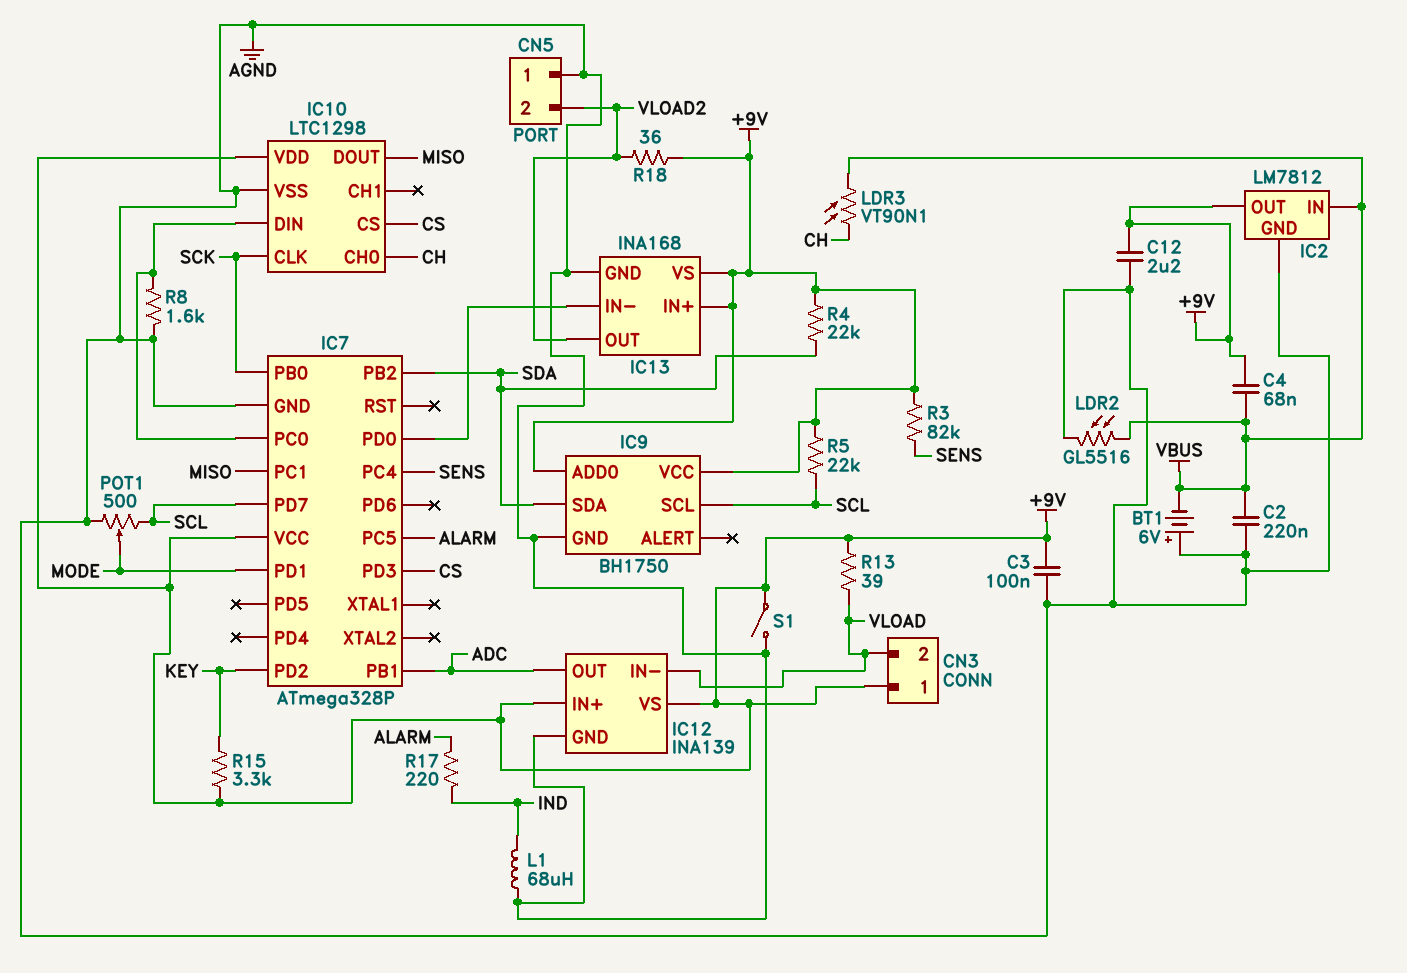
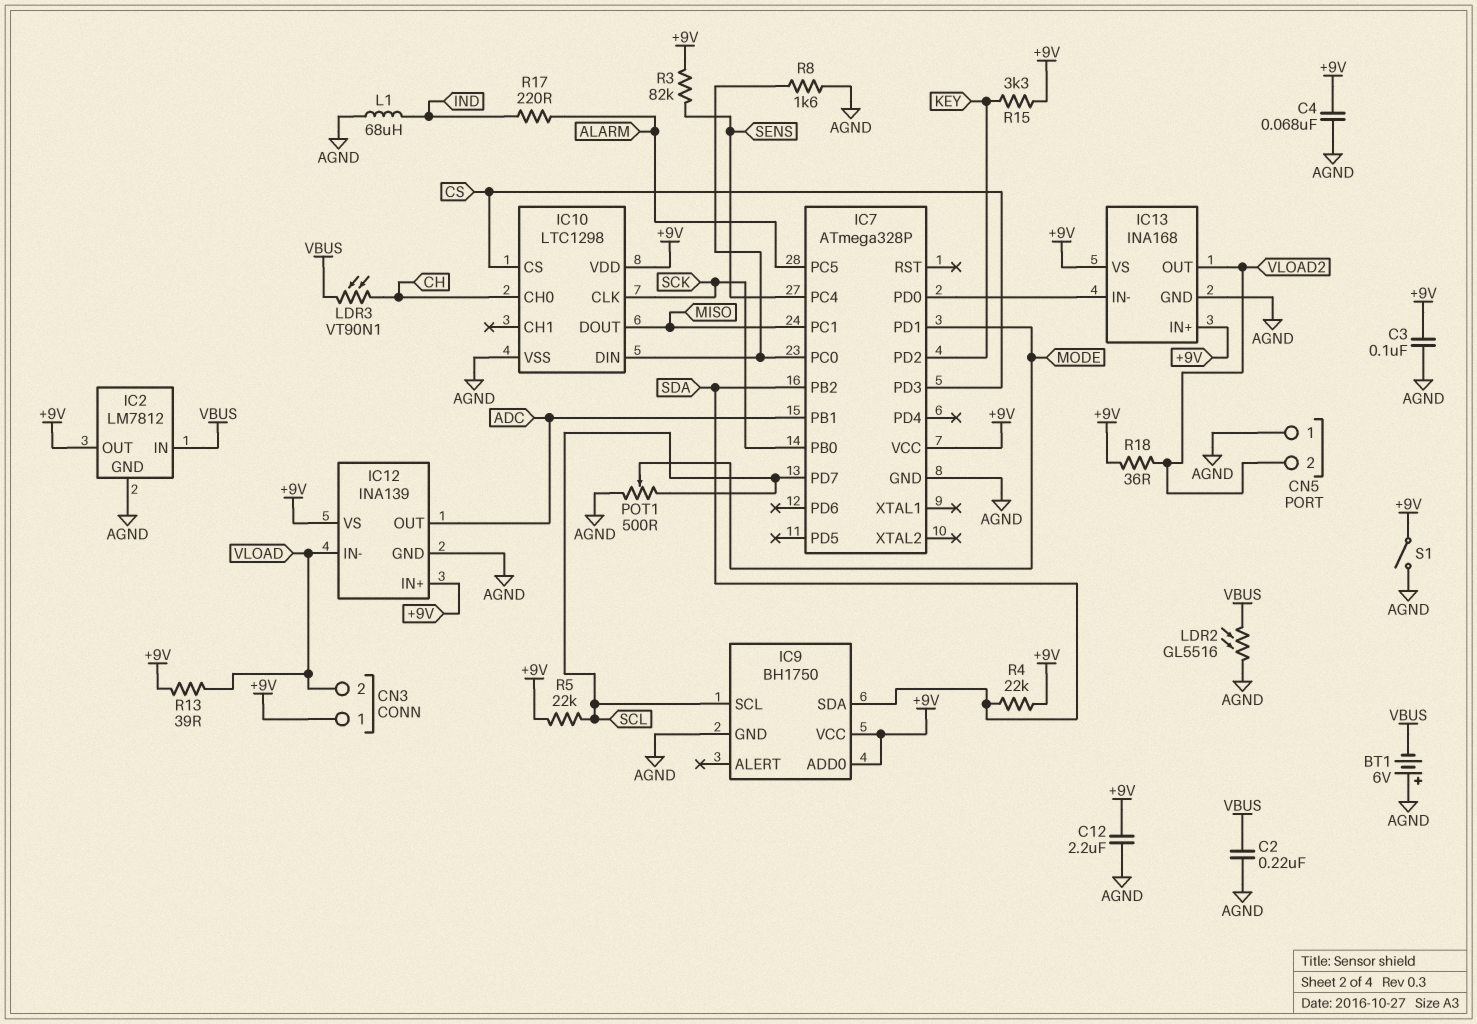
C4: 68nF (+9V, VBUS) -> 68nF (+9V, AGND)

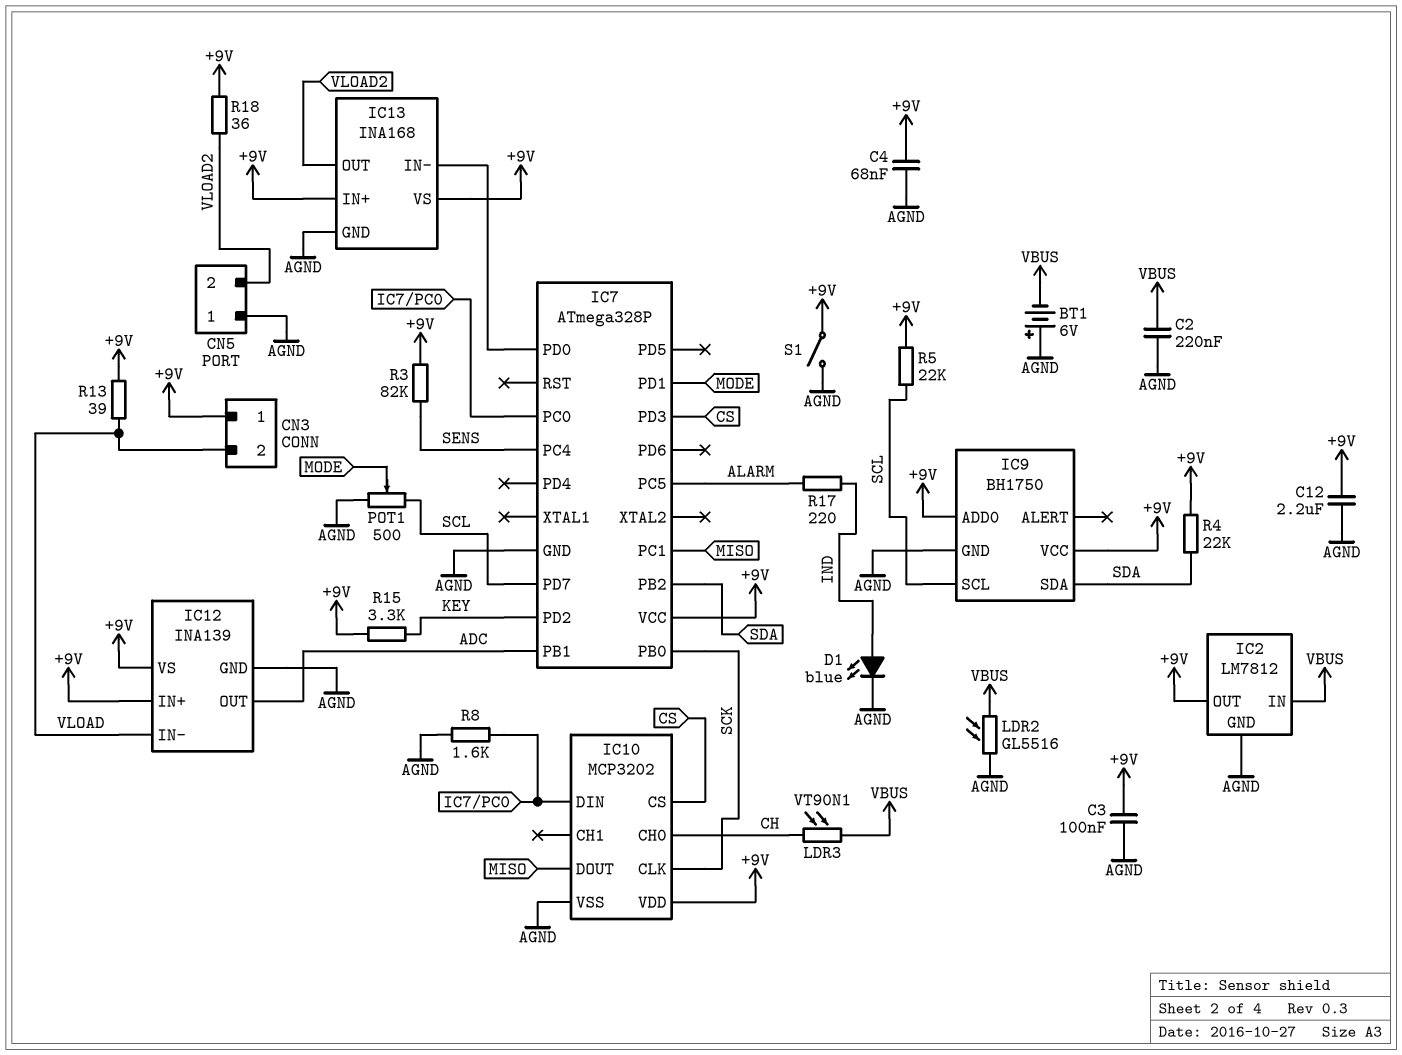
D1: none -> LED blue (A IND, K AGND)
IC10: LTC1298 -> MCP3202
L1: 68uH (AGND, IND) -> none

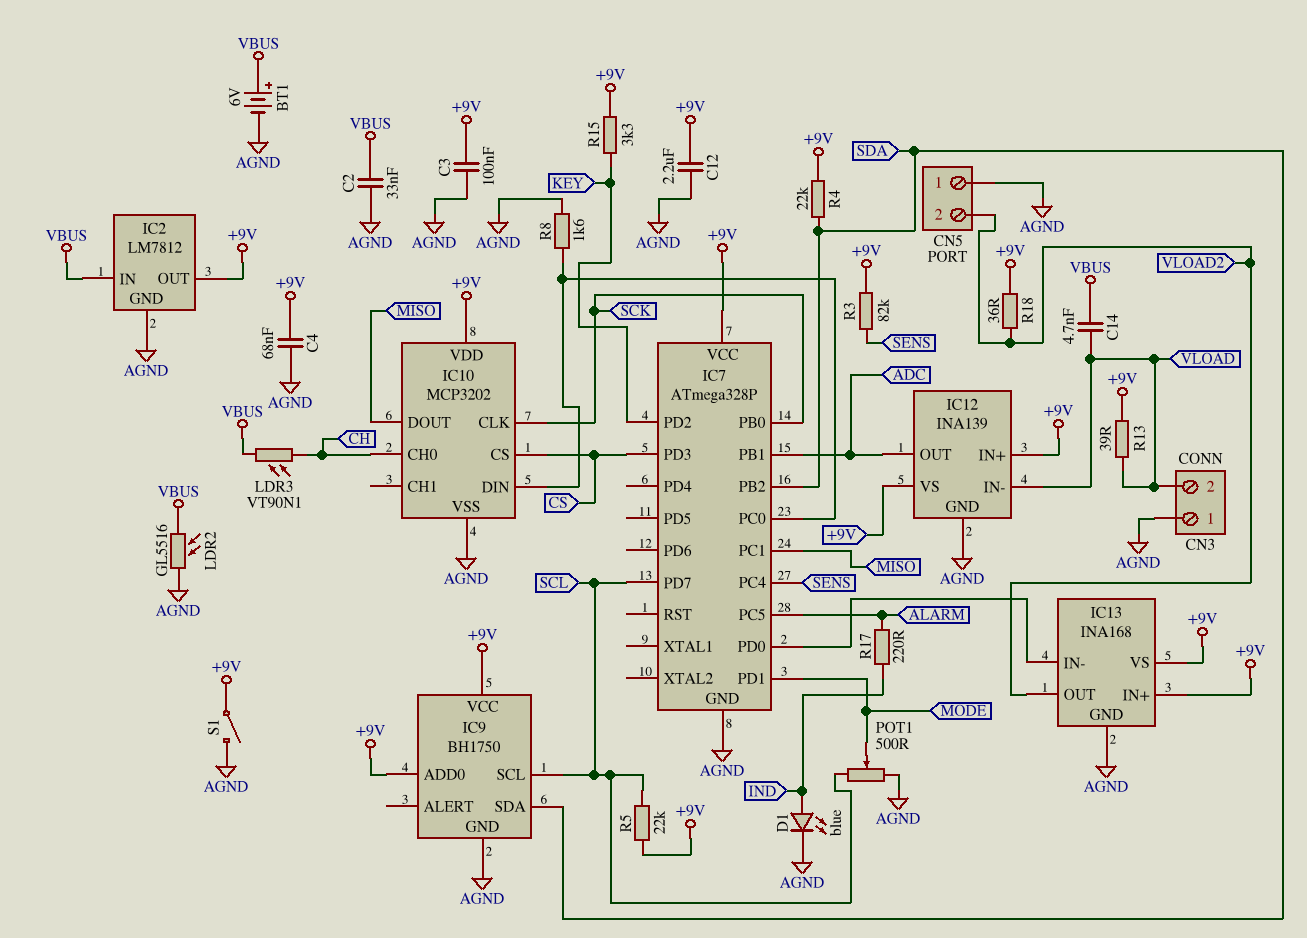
BT1: 6V (plus AGND, minus VBUS) -> 6V (plus VBUS, minus AGND)
C2: 220nF (AGND, VBUS) -> 33nF (AGND, VBUS)
C14: none -> 4.7nF (VBUS, VLOAD)
CN3 pin 1: +9V -> AGND

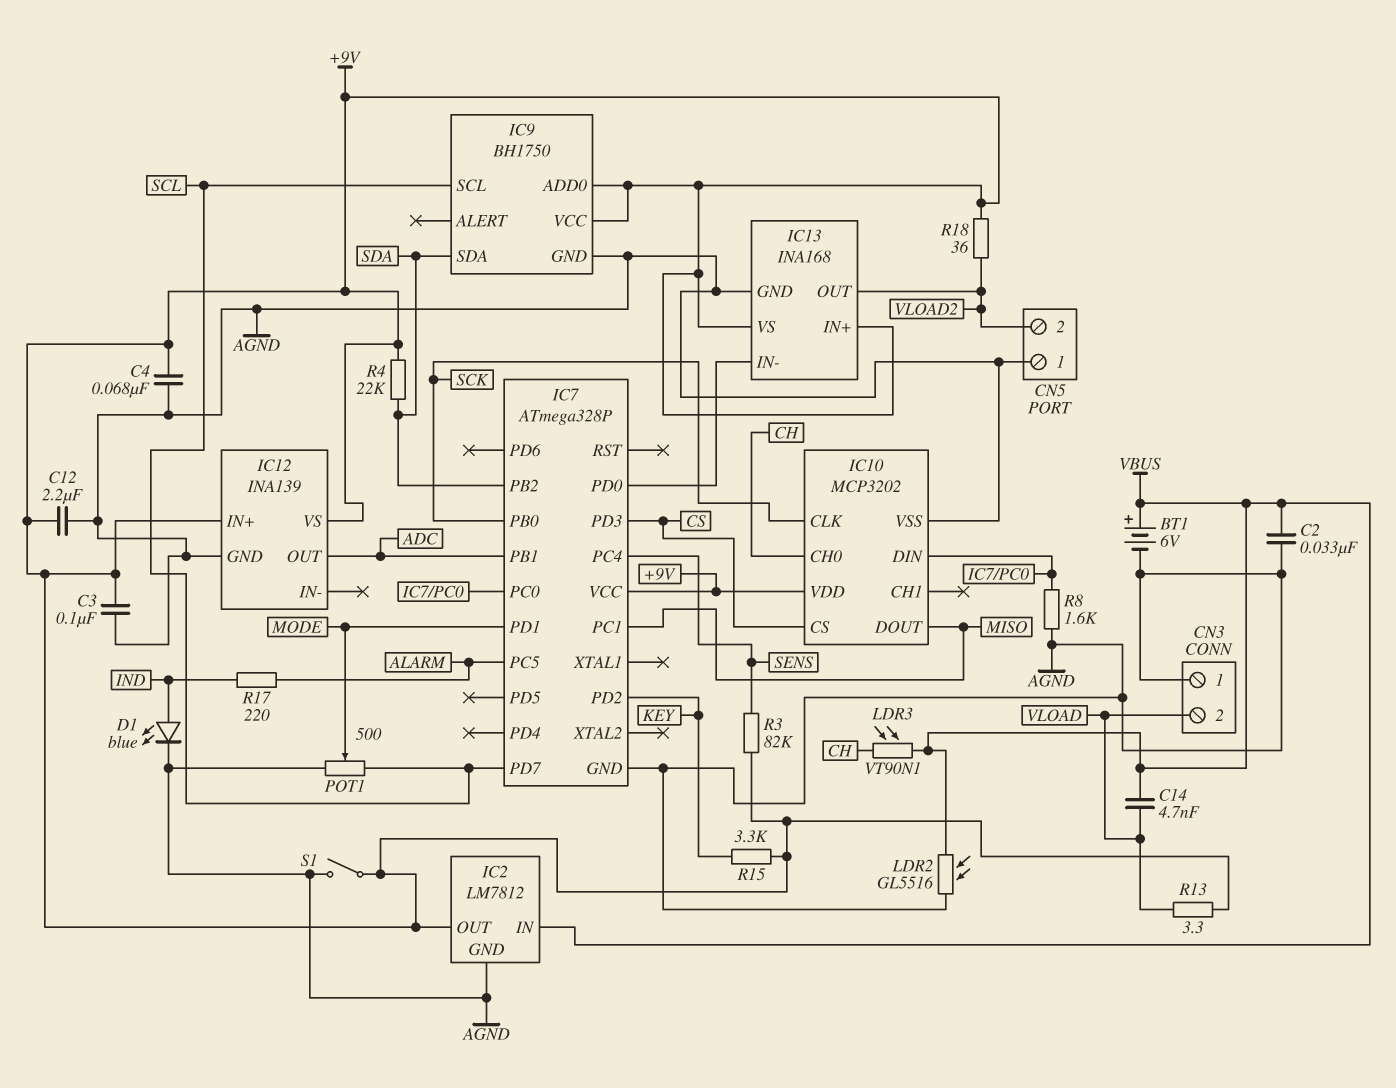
IC12 pin IN-: VLOAD -> none
R5: 22k (+9V, SCL) -> none
R13: 39 (+9V, VLOAD) -> 3.3 (+9V, VLOAD)

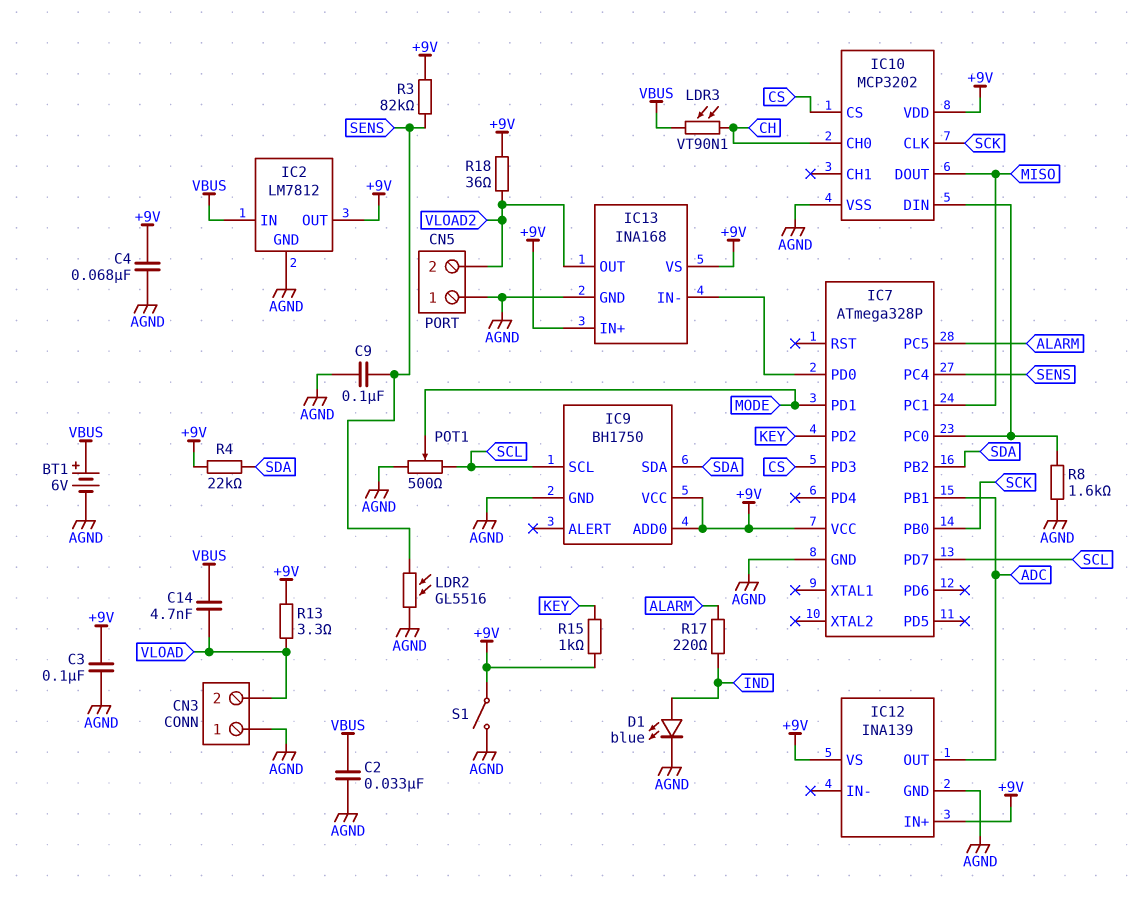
C9: none -> 100nF (AGND, SENS)
C12: 2.2uF (+9V, AGND) -> none
LDR2: GL5516 (AGND, VBUS) -> GL5516 (AGND, SENS)
R15: 3.3k (+9V, KEY) -> 1k (+9V, KEY)

